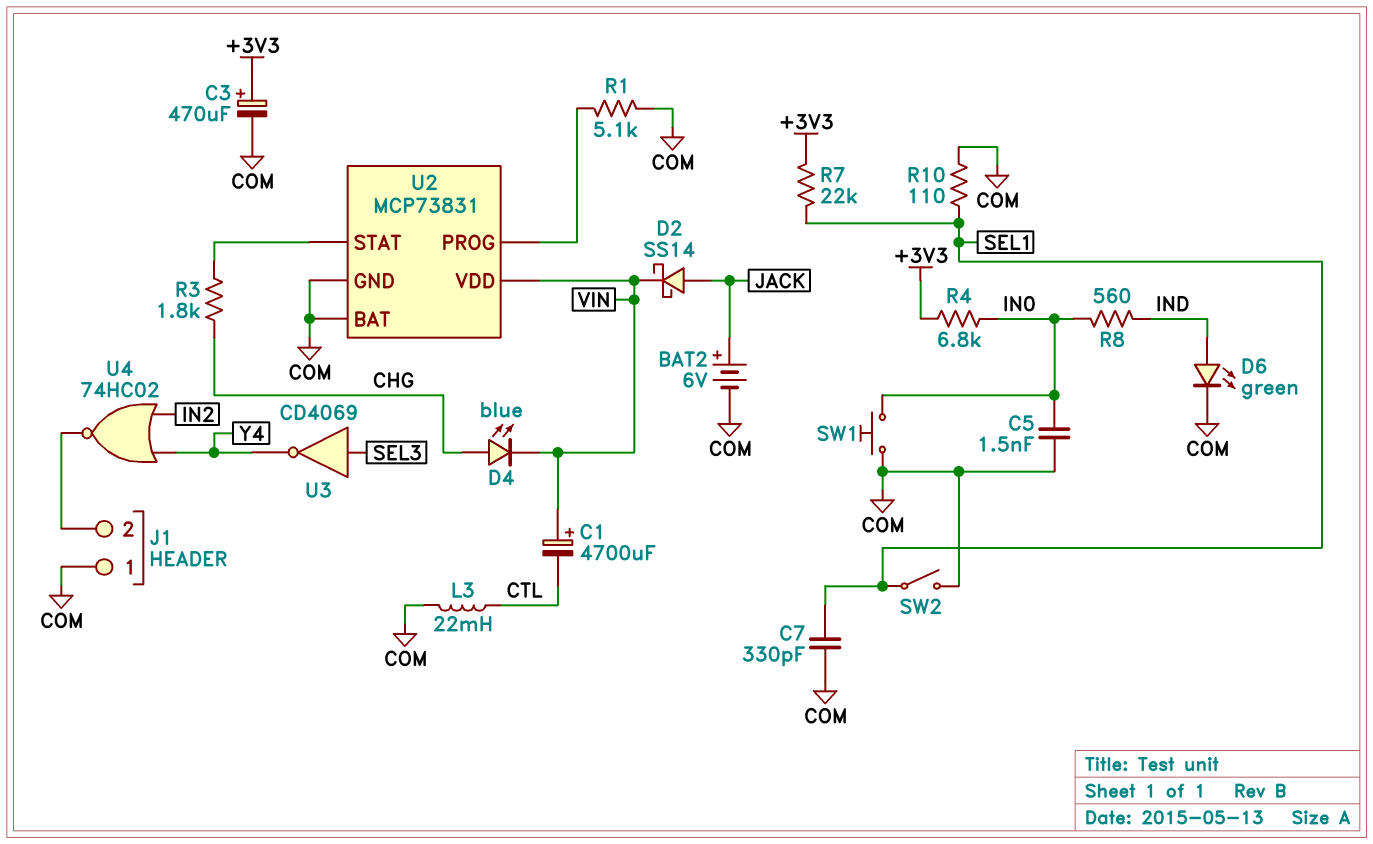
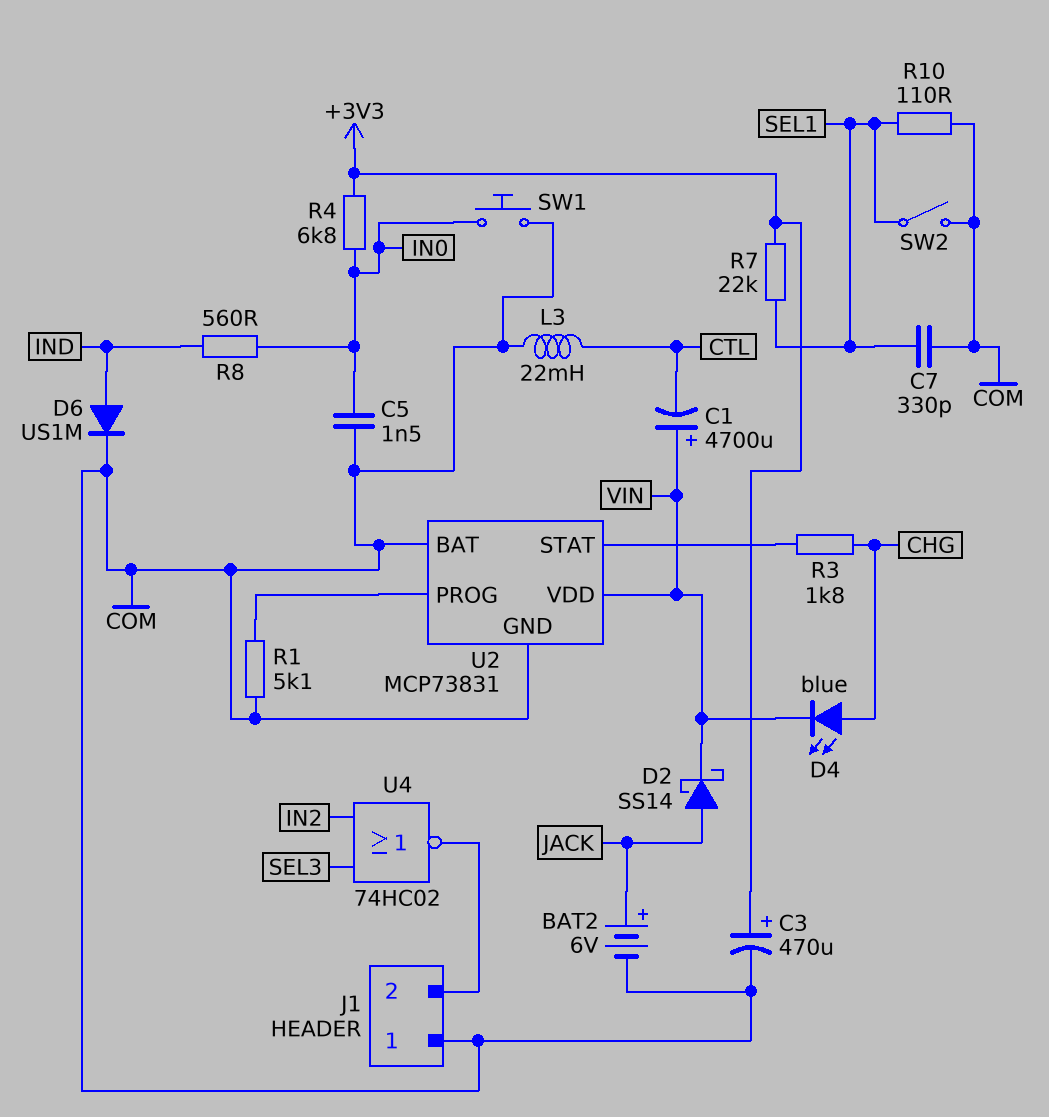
D6: LED green (A IND, K COM) -> diode US1M (A IND, K COM)
U3: NOT CD4069 (in SEL3, out Y4) -> none
U4: NOR 74HC02 (in IN2, in Y4, out J1/2) -> NOR 74HC02 (in IN2, in SEL3, out J1/2)

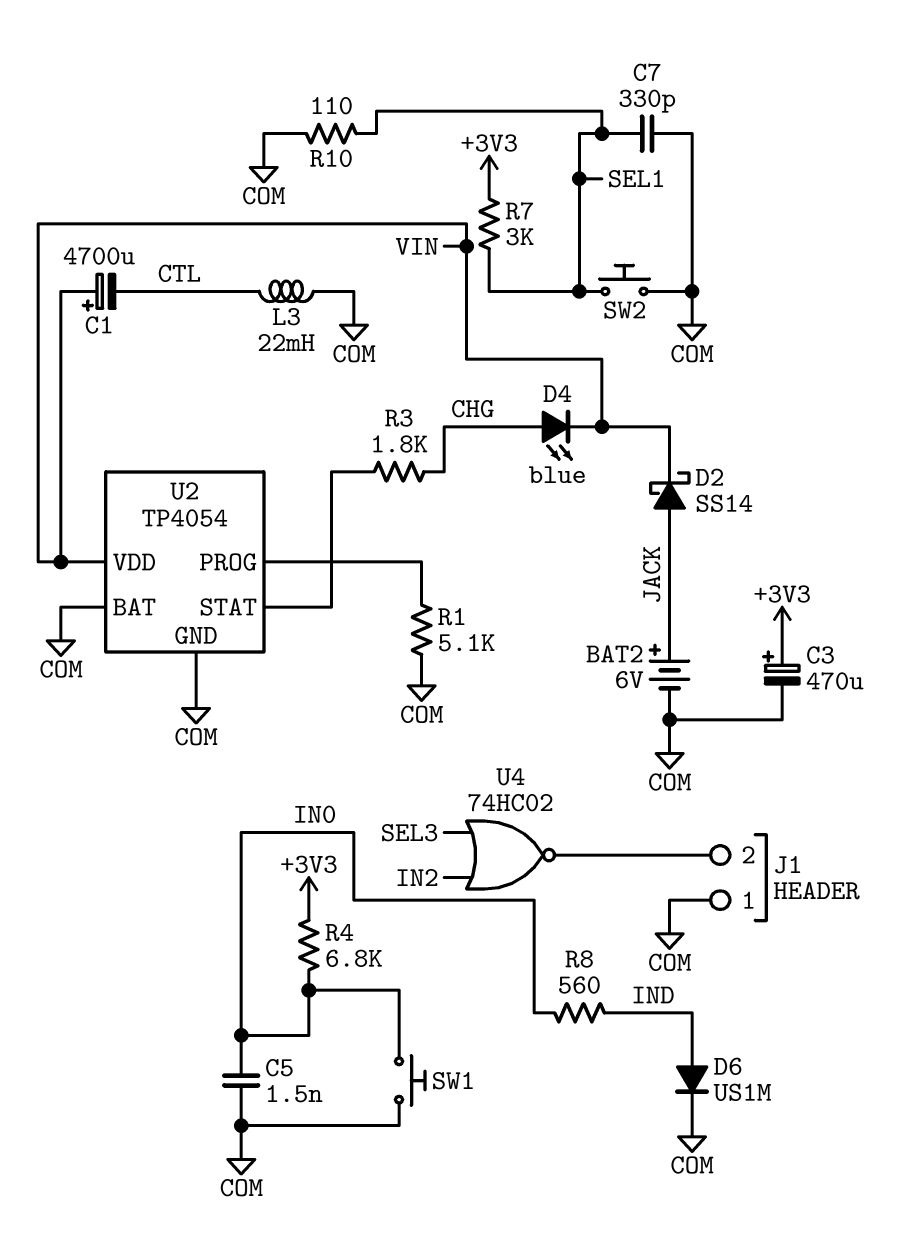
R7: 22k (+3V3, SEL1) -> 3k (+3V3, SEL1)
SW2: switch (COM, SEL1) -> button (COM, SEL1)
U2: MCP73831 -> TP4054

